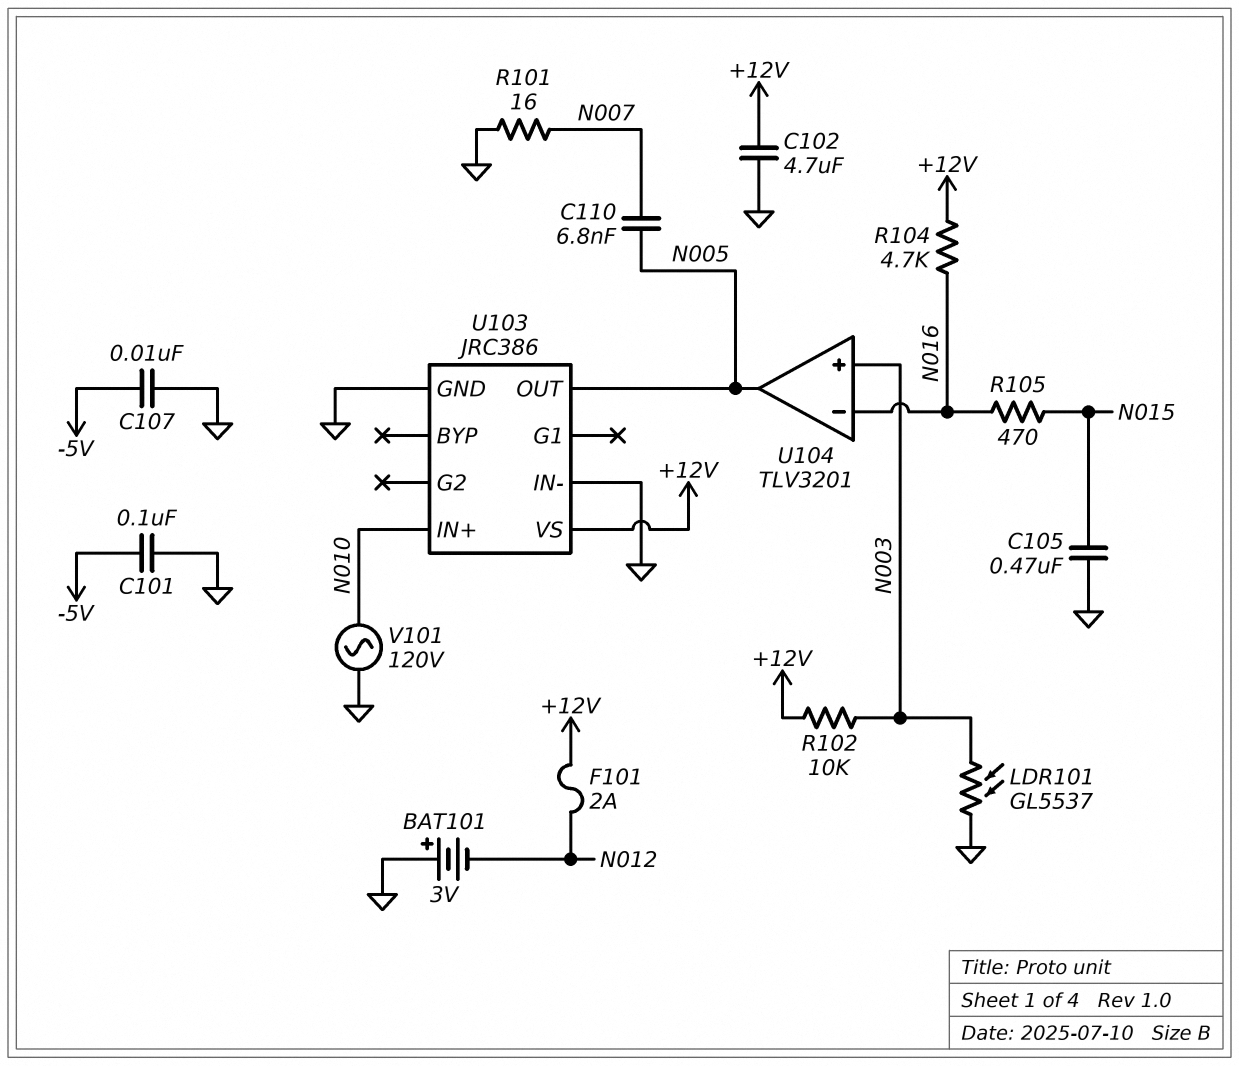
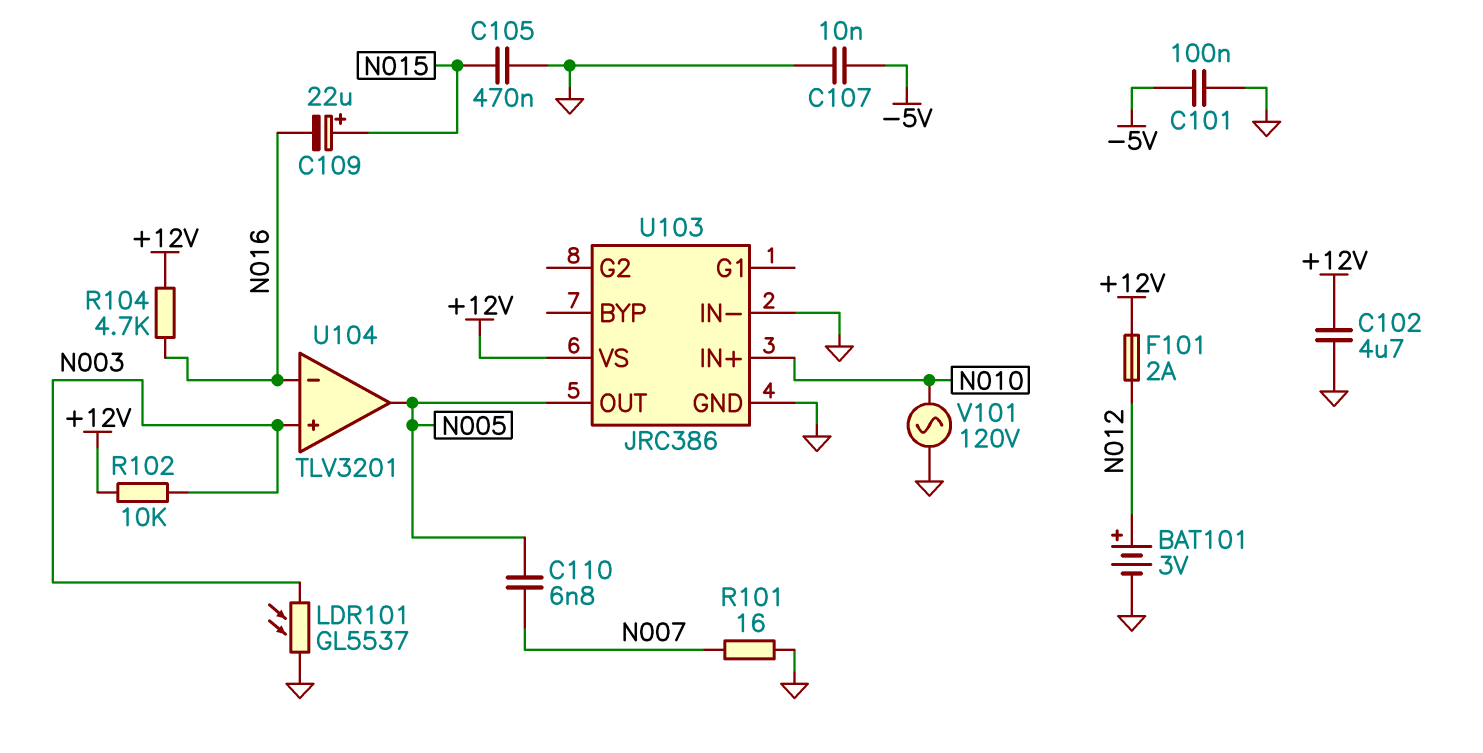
BAT101: 3V (plus GND, minus N012) -> 3V (plus N012, minus GND)
C109: none -> 22uF (plus N015, minus N016)
R105: 470 (N015, N016) -> none

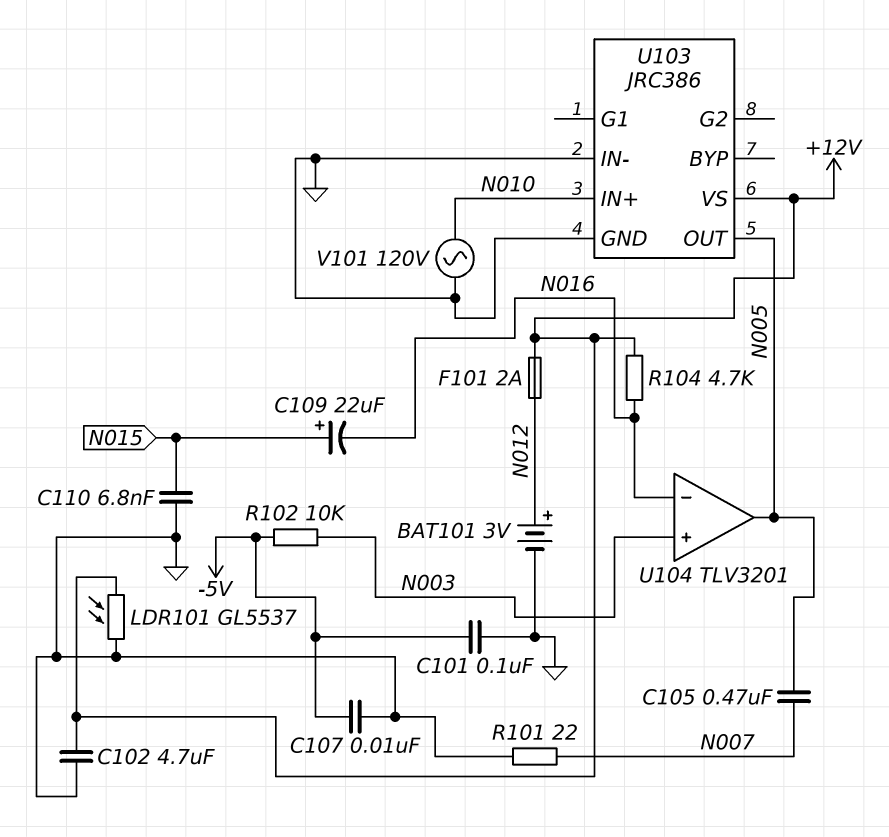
C105: 470nF (GND, N015) -> 470nF (N005, N007)
C110: 6.8nF (N005, N007) -> 6.8nF (GND, N015)
LDR101: GL5537 (GND, N003) -> GL5537 (+12V, GND)
R101: 16 (GND, N007) -> 22 (GND, N007)
R102: 10k (+12V, N003) -> 10k (-5V, N003)

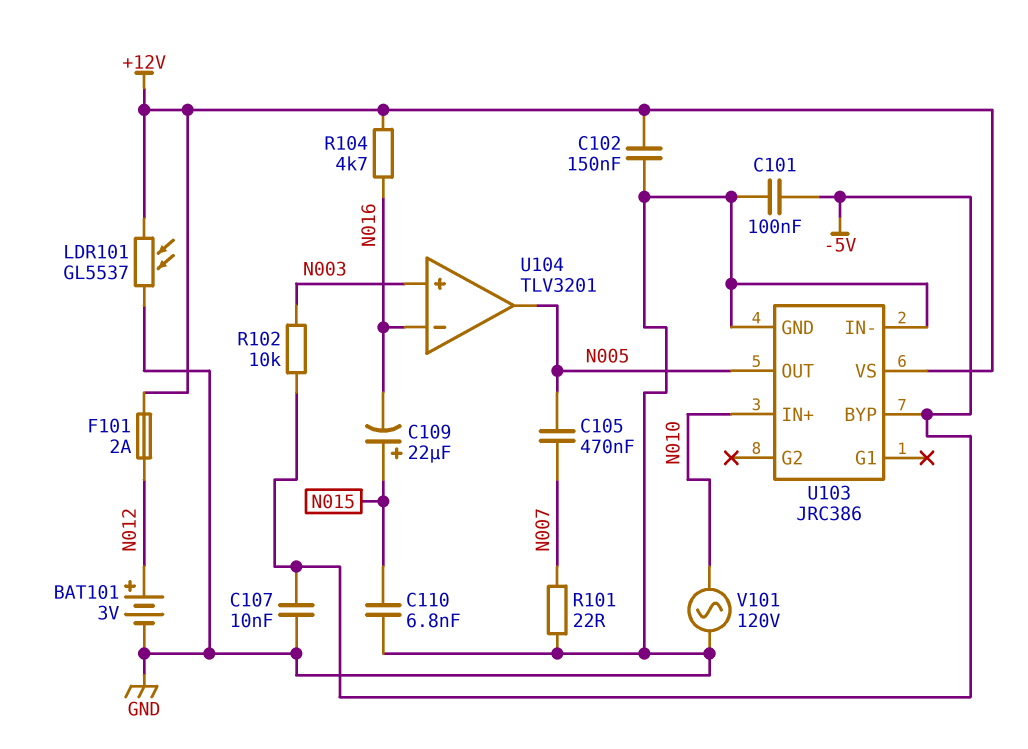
C102: 4.7uF (+12V, GND) -> 150nF (+12V, GND)
U103 pin BYP: none -> -5V

